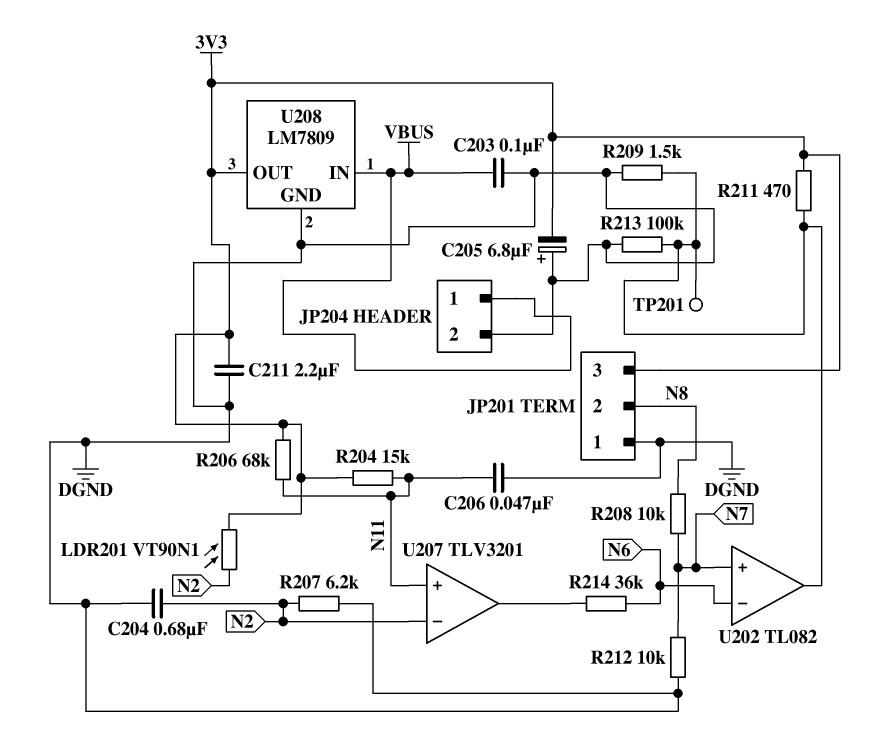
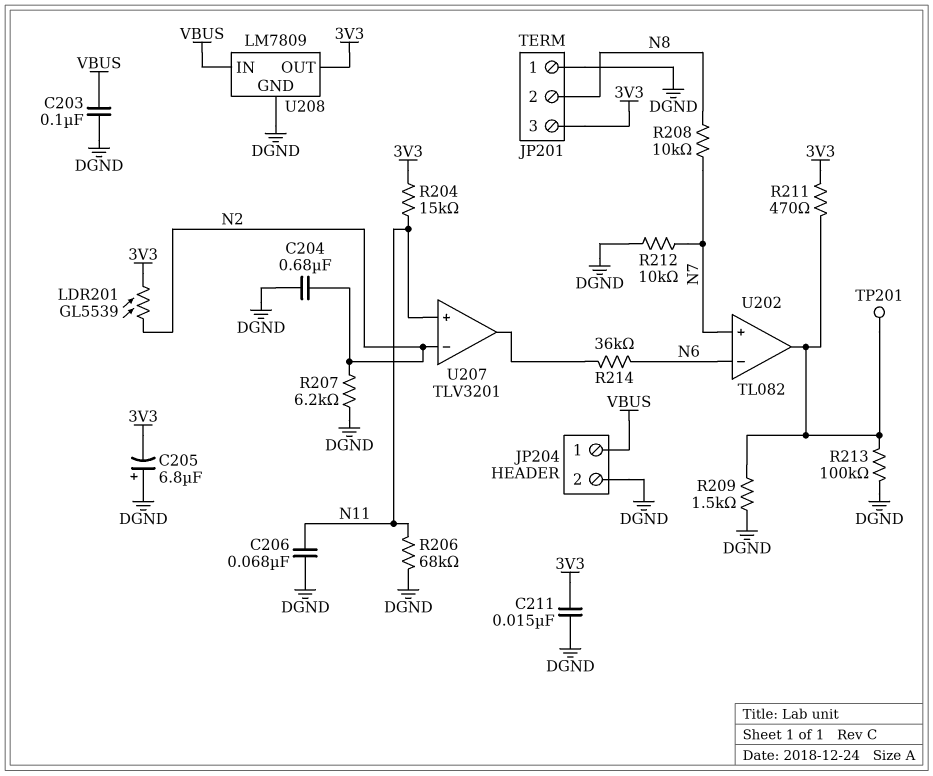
C206: 47nF (DGND, N11) -> 68nF (DGND, N11)
C211: 2.2uF (3V3, DGND) -> 15nF (3V3, DGND)
LDR201: VT90N1 (3V3, N2) -> GL5539 (3V3, N2)
R206: 68k (3V3, N11) -> 68k (DGND, N11)

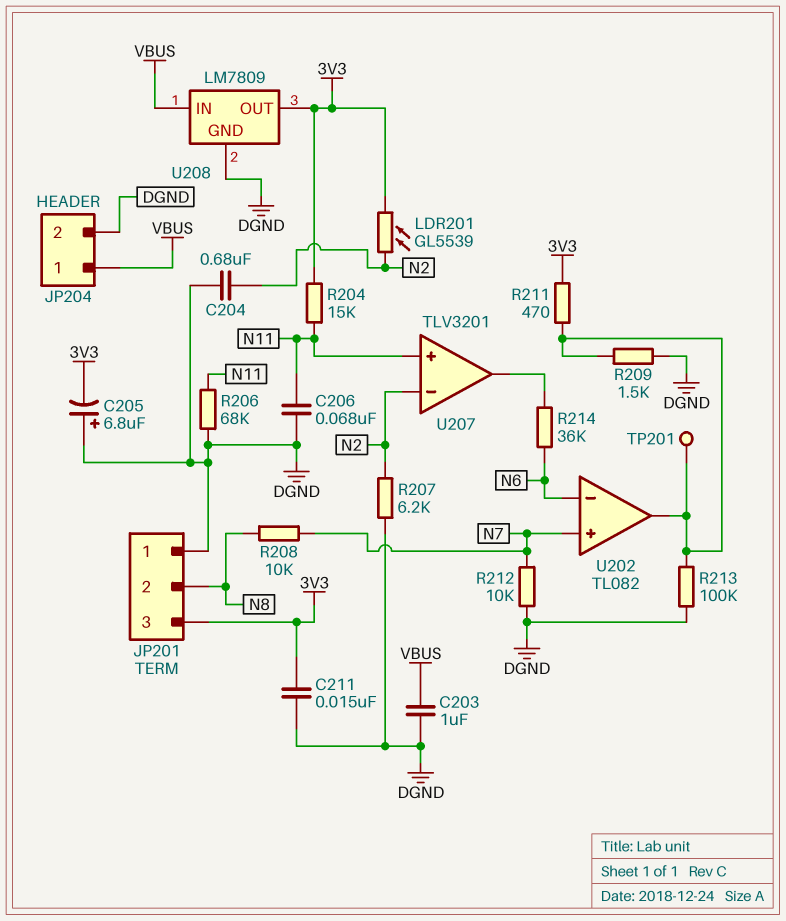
C203: 100nF (DGND, VBUS) -> 1uF (DGND, VBUS)

